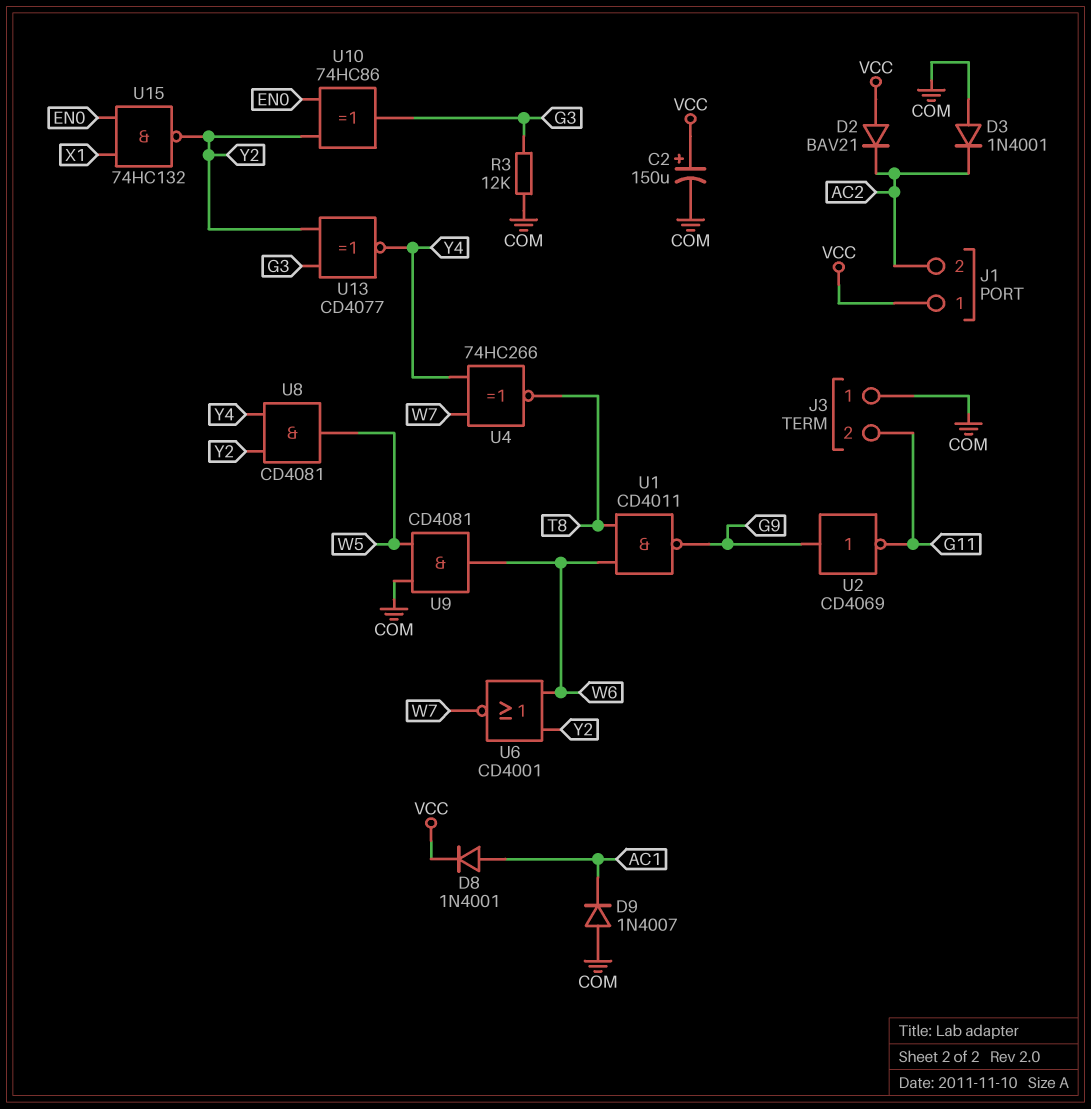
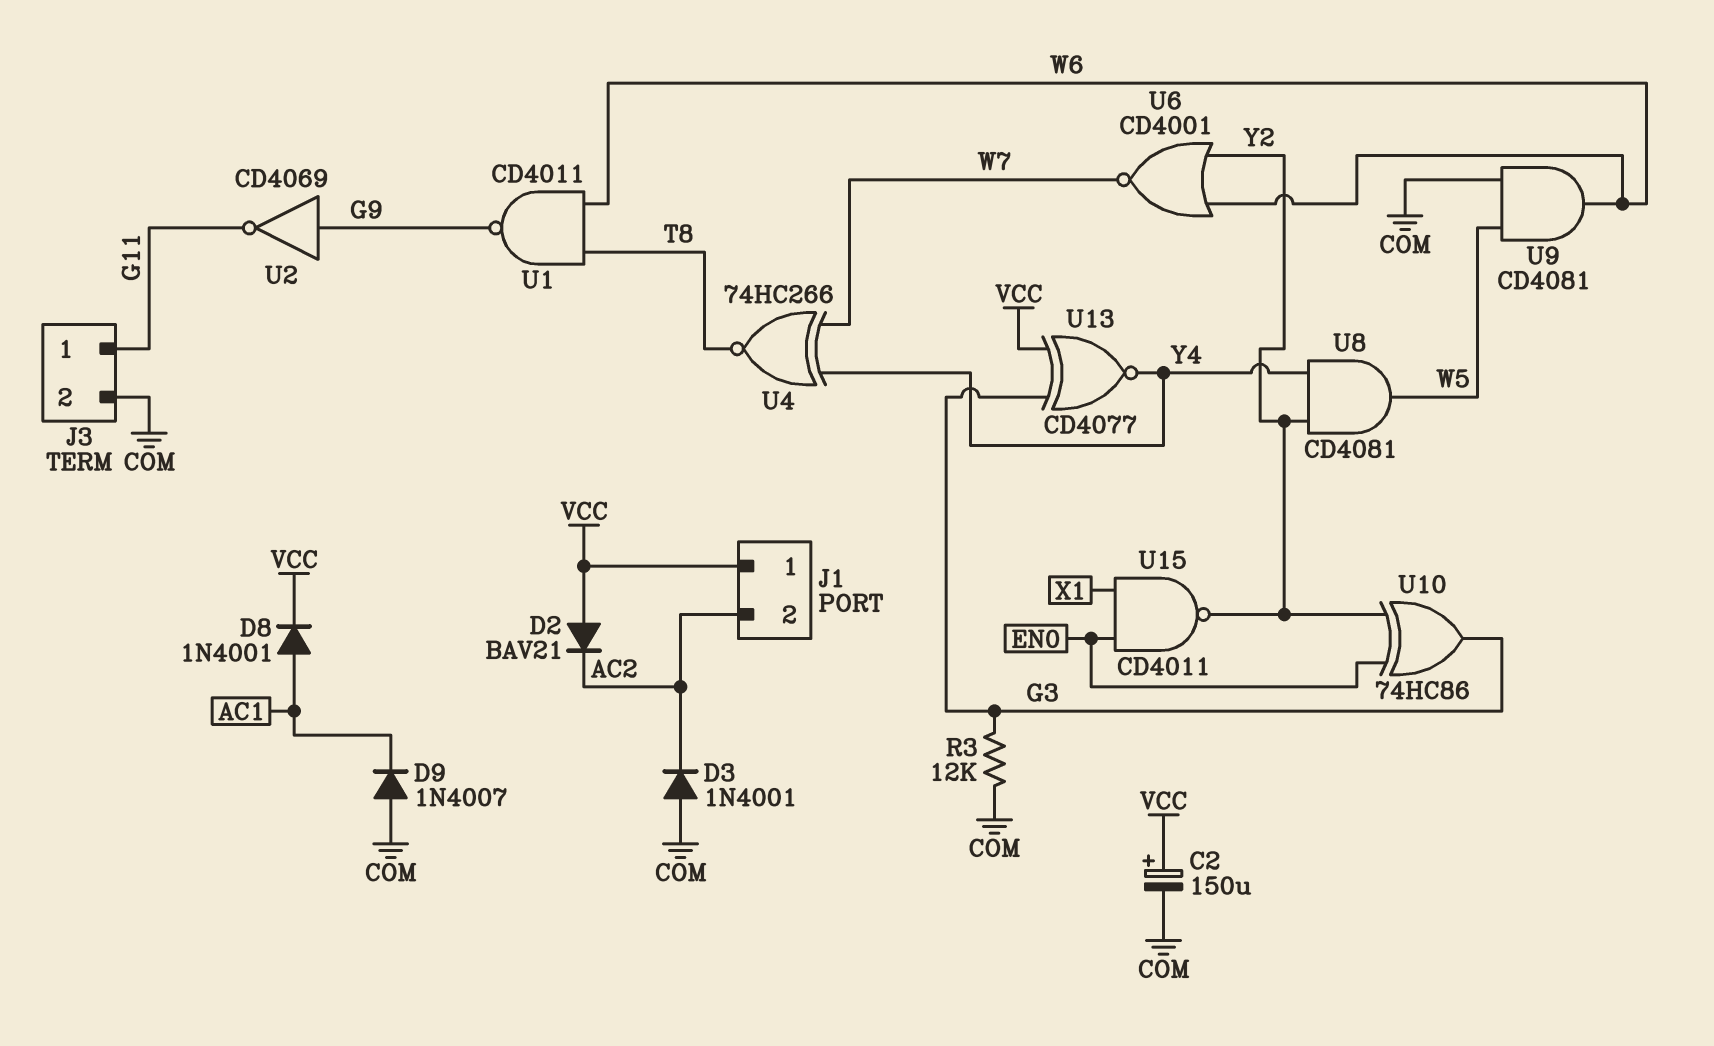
J3 pin 1: COM -> G11
J3 pin 2: G11 -> COM
U13: XNOR CD4077 (in G3, in Y2, out Y4) -> XNOR CD4077 (in G3, in VCC, out Y4)
U15: NAND 74HC132 (in EN0, in X1, out Y2) -> NAND CD4011 (in EN0, in X1, out Y2)

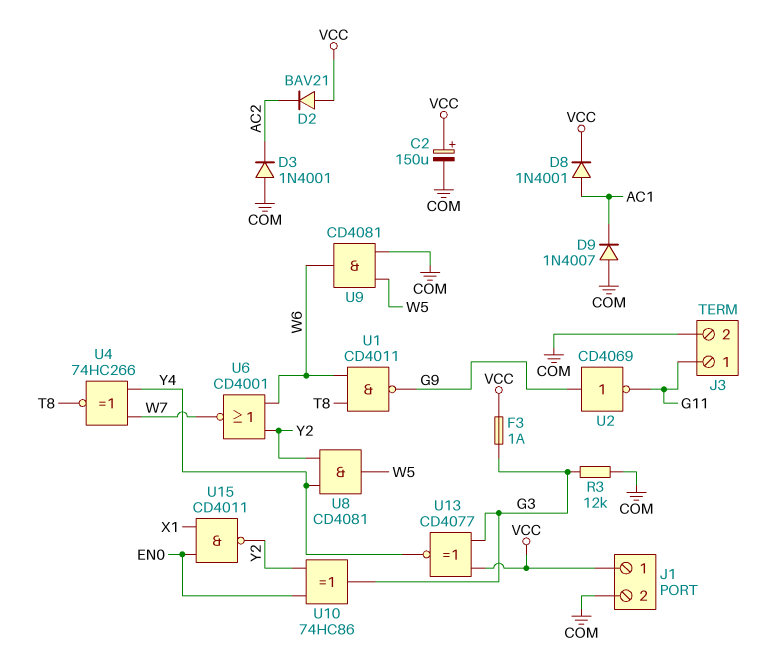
F3: none -> 1A (G3, VCC)
J1 pin 2: AC2 -> COM

